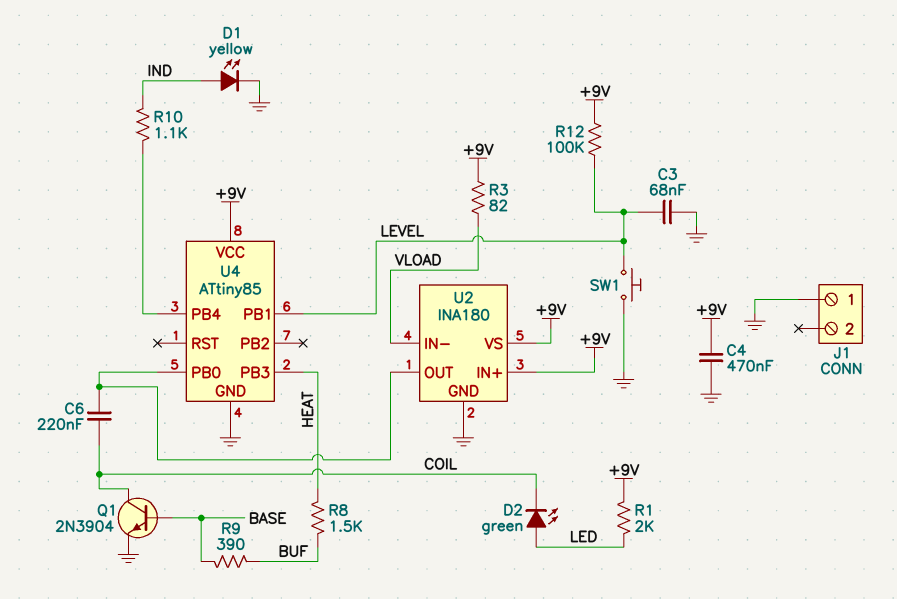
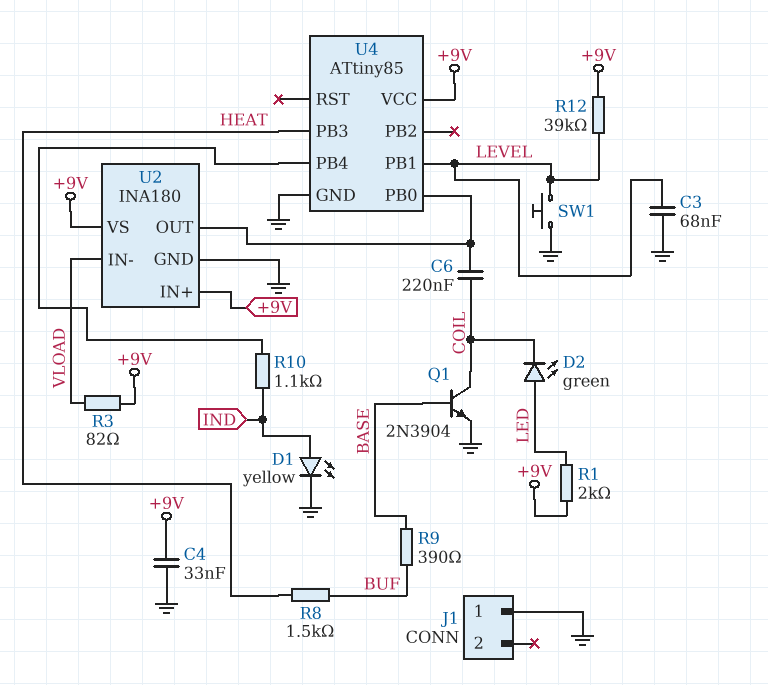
C4: 470nF (+9V, GND) -> 33nF (+9V, GND)
R12: 100k (+9V, LEVEL) -> 39k (+9V, LEVEL)

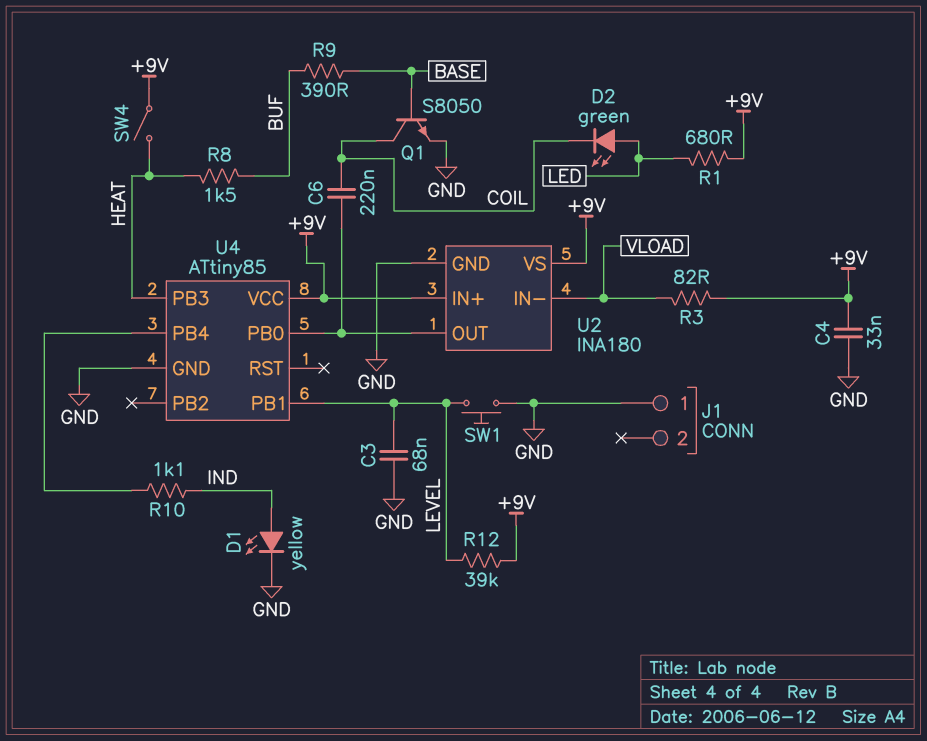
Q1: NPN 2N3904 (B BASE, C COIL, E GND) -> NPN S8050 (B BASE, C COIL, E GND)
R1: 2k (+9V, LED) -> 680 (+9V, LED)
SW4: none -> switch (+9V, HEAT)

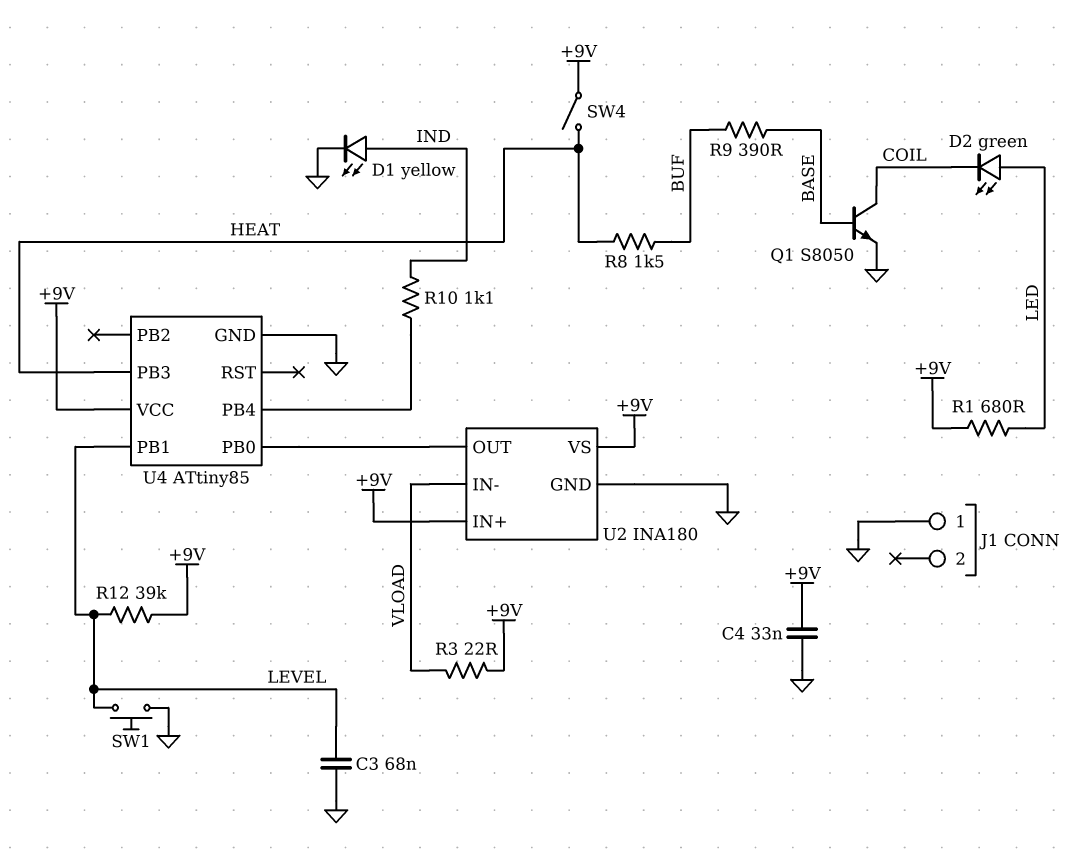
C6: 220nF (COIL, U2/OUT) -> none
R3: 82 (+9V, VLOAD) -> 22 (+9V, VLOAD)

